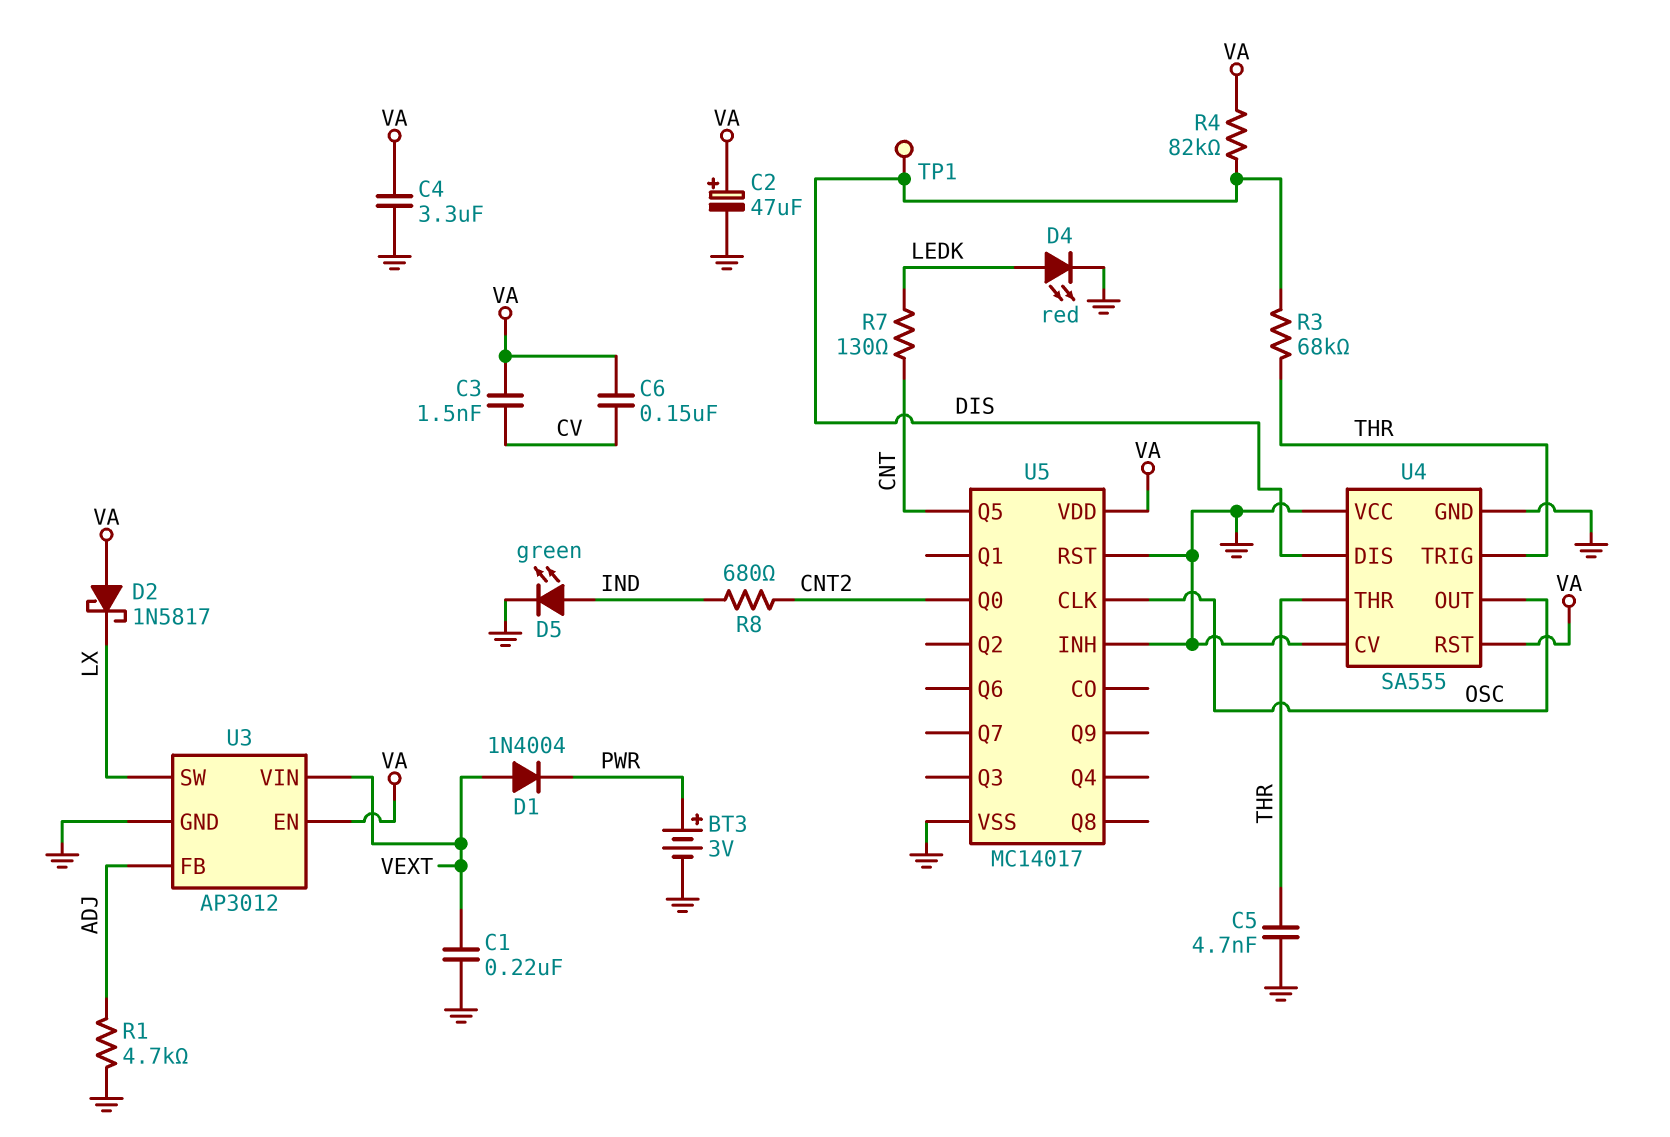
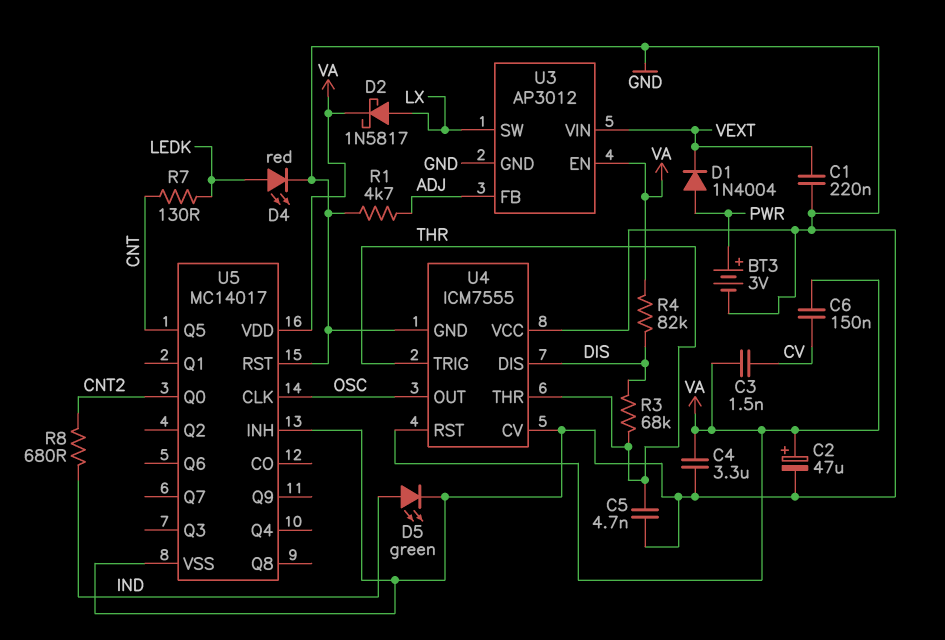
D1: diode 1N4004 (A VEXT, K PWR) -> diode 1N4004 (A PWR, K VEXT)
D2: schottky 1N5817 (A VA, K LX) -> schottky 1N5817 (A LX, K VA)
TP1: test point (DIS) -> none
U4: SA555 -> ICM7555

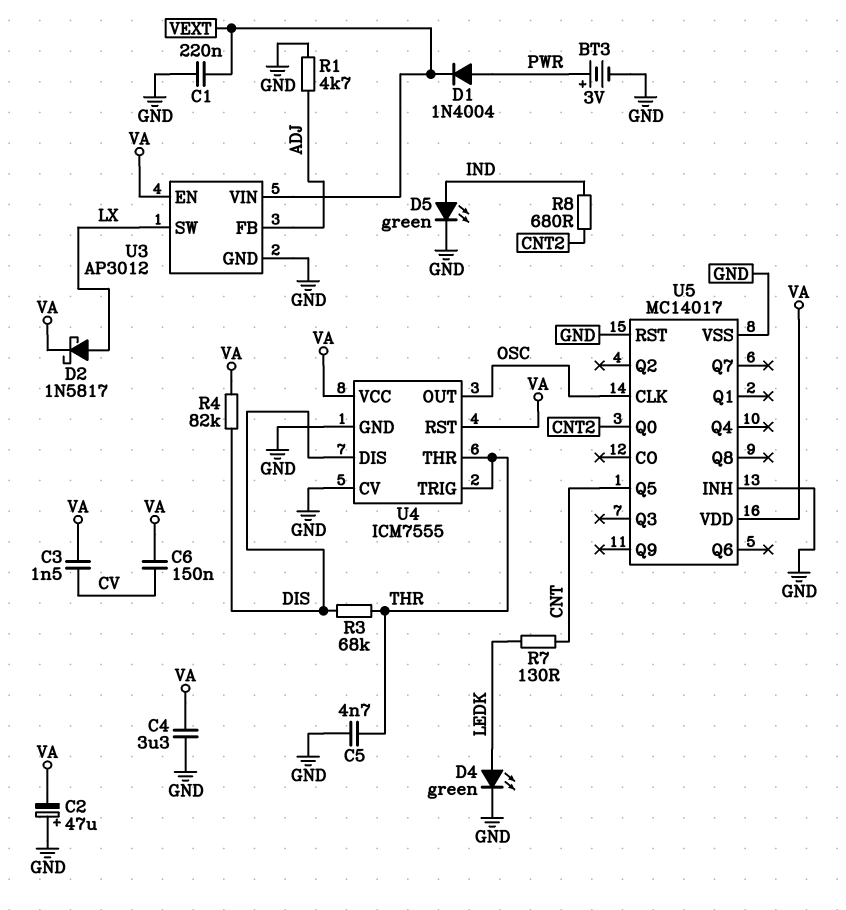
C2: 47uF (plus VA, minus GND) -> 47uF (plus GND, minus VA)
D4: LED red (A LEDK, K GND) -> LED green (A LEDK, K GND)
U4 pin VCC: GND -> VA

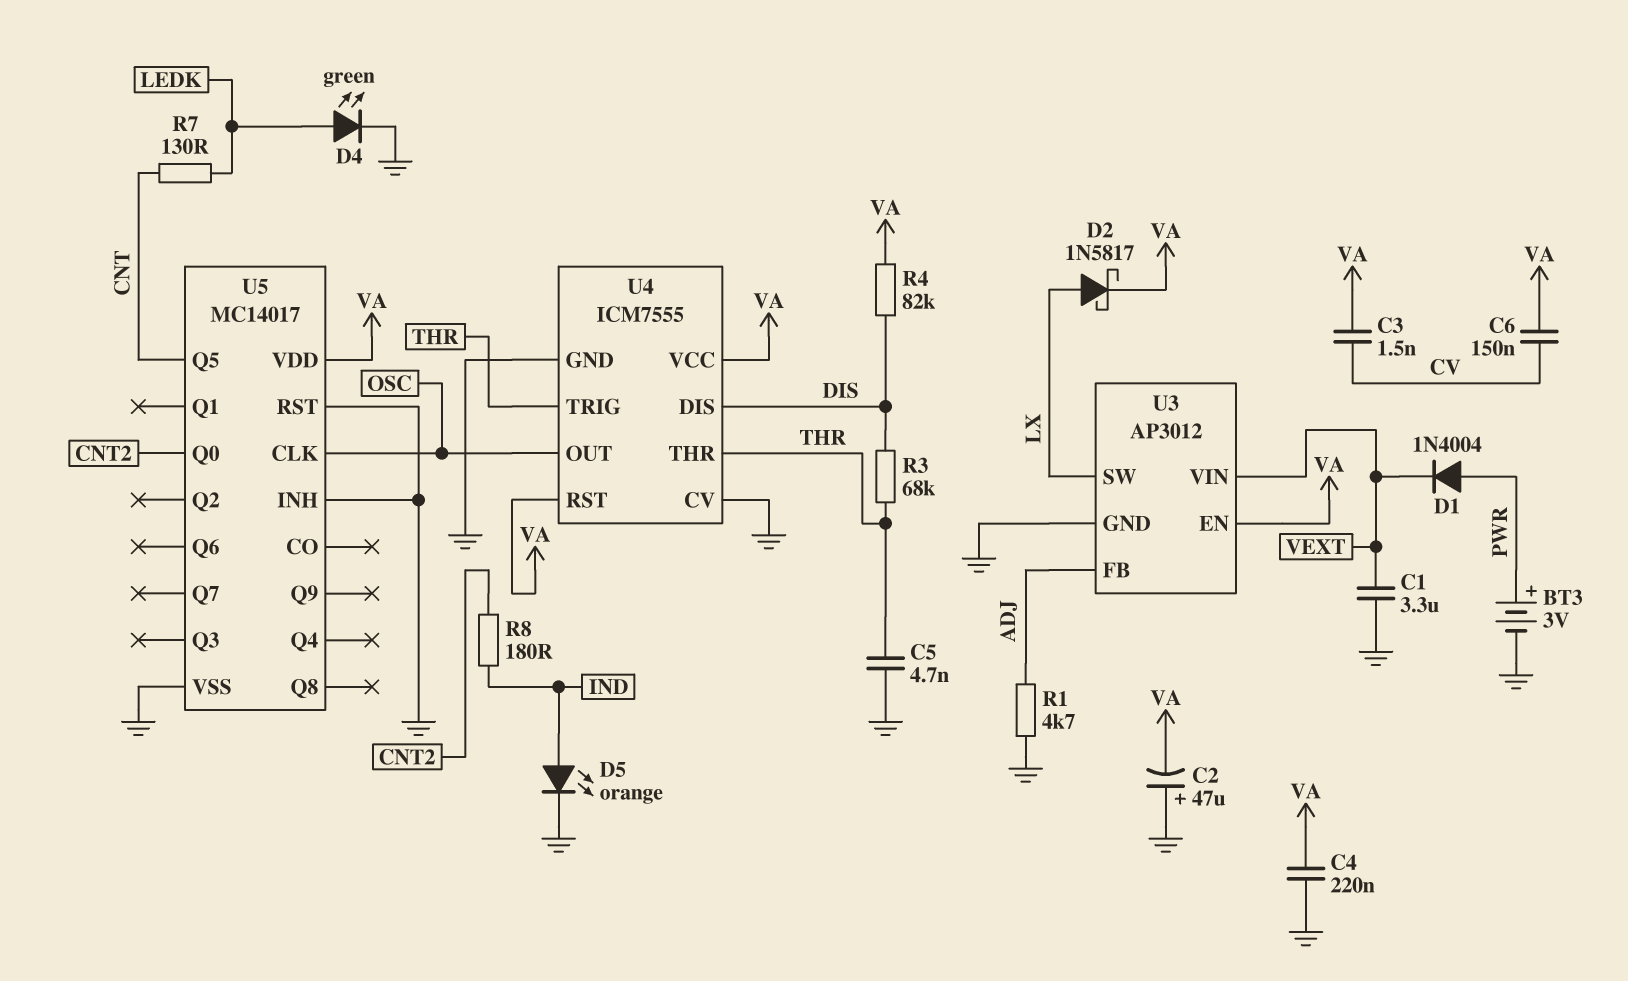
C1: 220nF (GND, VEXT) -> 3.3uF (GND, VEXT)
C4: 3.3uF (GND, VA) -> 220nF (GND, VA)
D5: LED green (A IND, K GND) -> LED orange (A IND, K GND)
R8: 680 (CNT2, IND) -> 180 (CNT2, IND)

